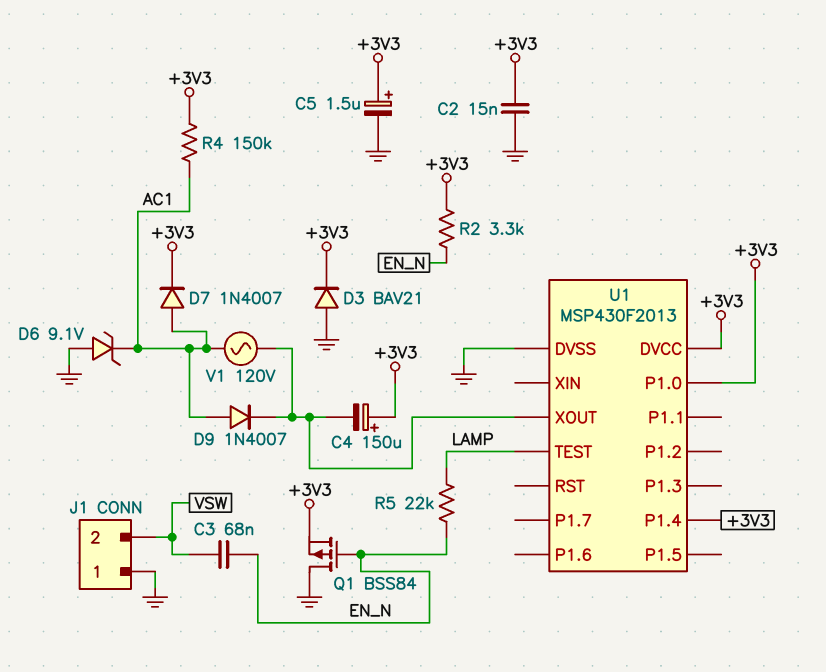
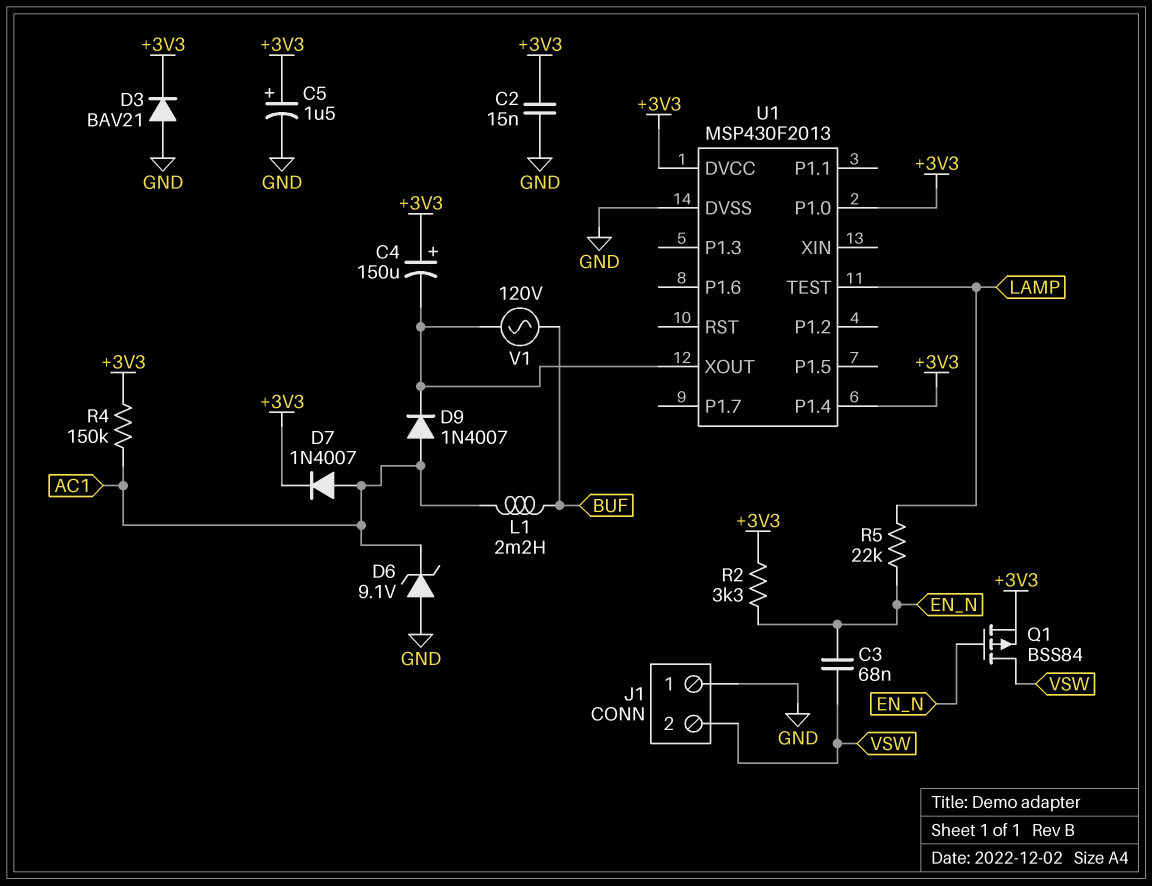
L1: none -> 2.2mH (AC1, BUF)
Q1: PMOS BSS84 (G EN_N, D GND, S +3V3) -> PMOS BSS84 (G EN_N, D VSW, S +3V3)
V1: AC 120V (AC1, U1/XOUT) -> AC 120V (BUF, U1/XOUT)

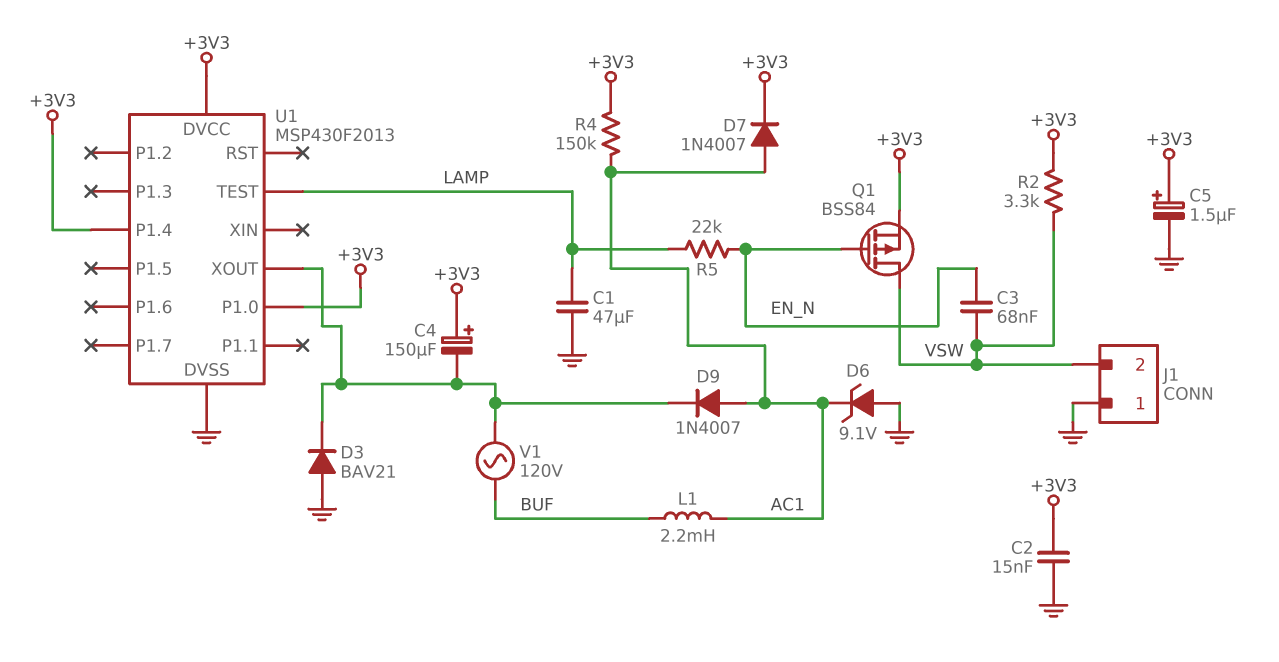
C1: none -> 47uF (GND, LAMP)
D3: diode BAV21 (A GND, K +3V3) -> diode BAV21 (A GND, K U1/XOUT)
R2: 3.3k (+3V3, EN_N) -> 3.3k (+3V3, VSW)

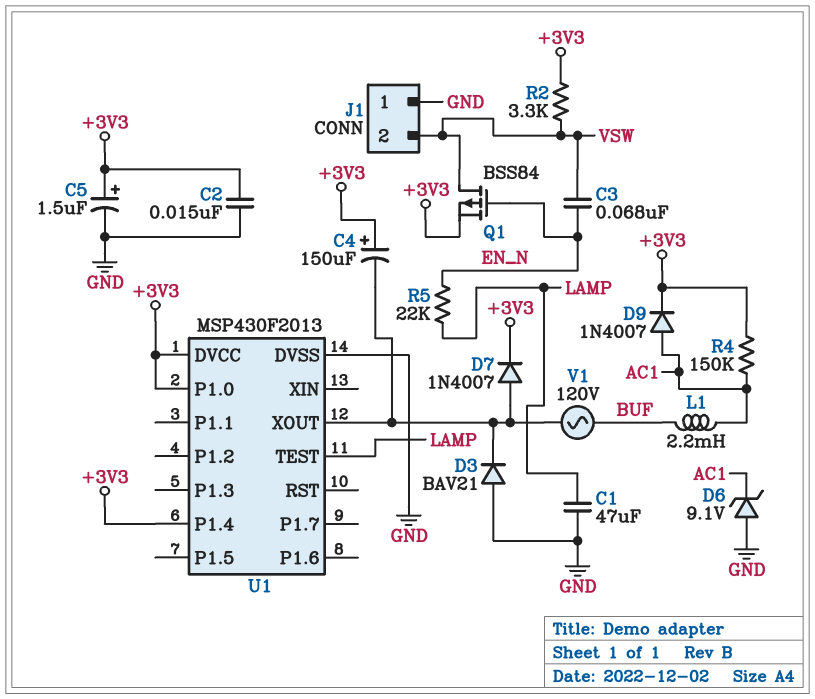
D7: diode 1N4007 (A AC1, K +3V3) -> diode 1N4007 (A U1/XOUT, K +3V3)
D9: diode 1N4007 (A AC1, K U1/XOUT) -> diode 1N4007 (A AC1, K +3V3)

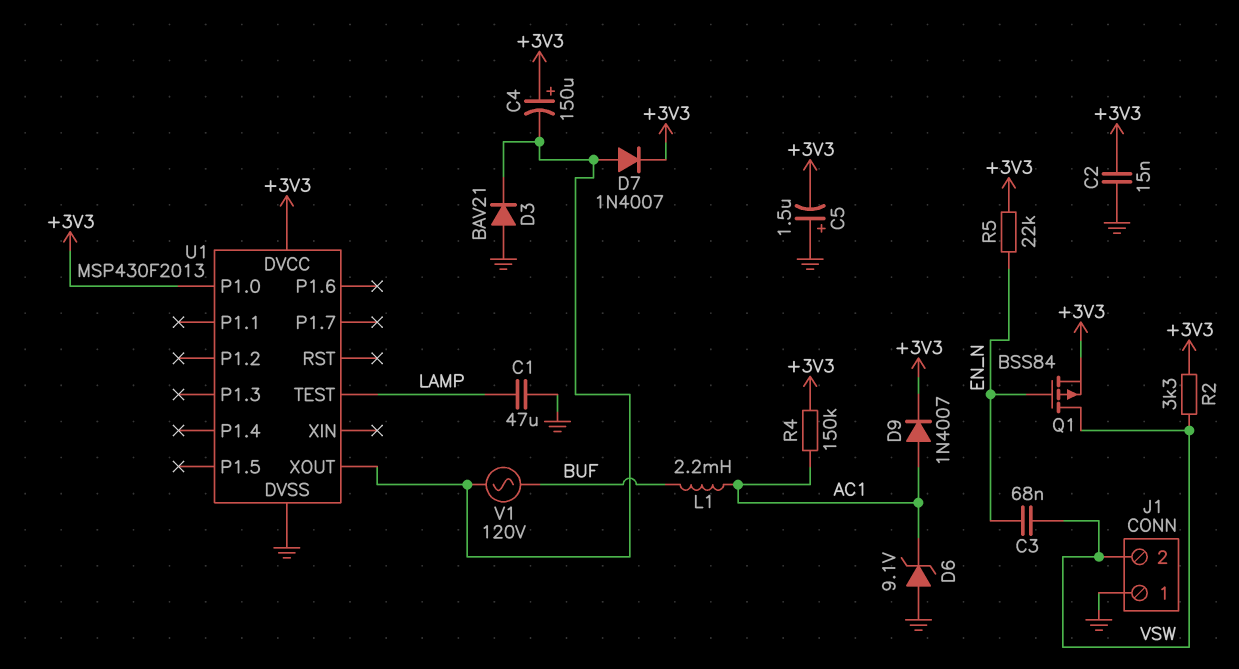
C5: 1.5uF (plus +3V3, minus GND) -> 1.5uF (plus GND, minus +3V3)
R5: 22k (EN_N, LAMP) -> 22k (+3V3, EN_N)
U1 pin P1.4: +3V3 -> none

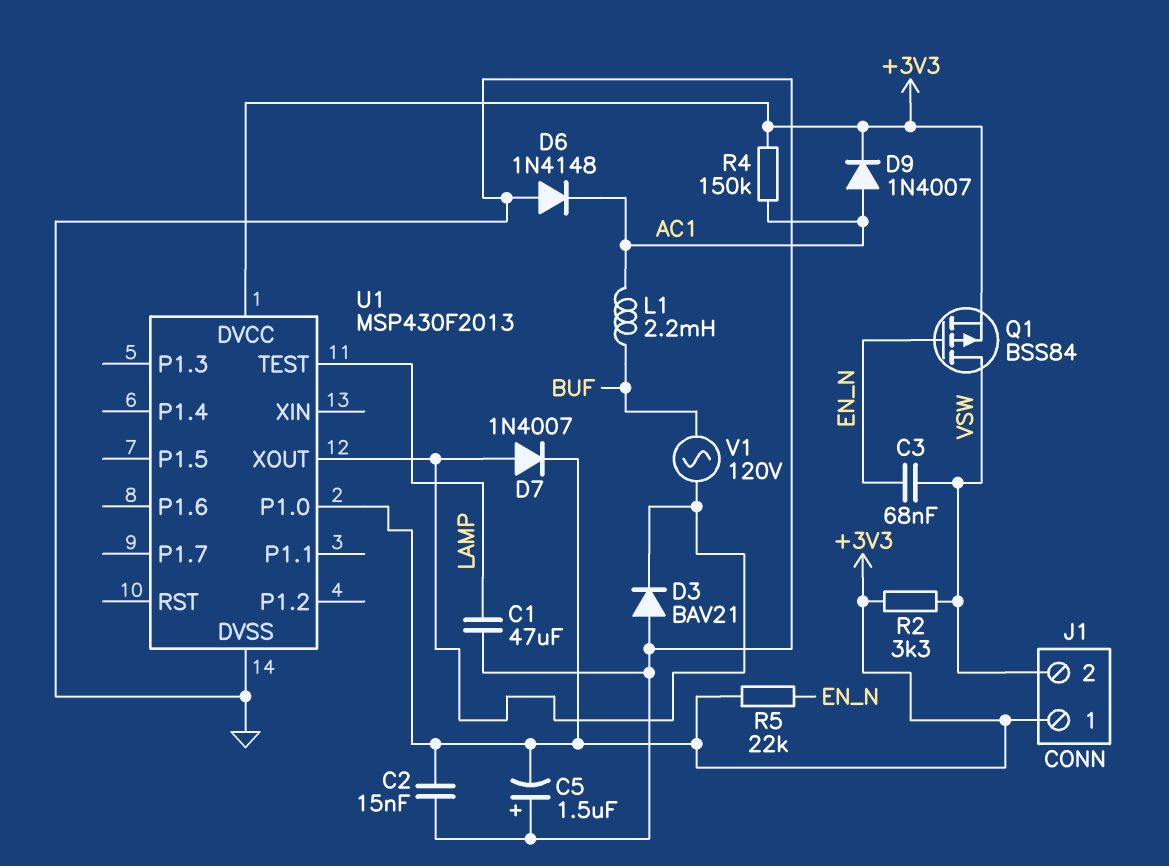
C4: 150uF (plus +3V3, minus U1/XOUT) -> none
D6: zener 9.1V (A GND, K AC1) -> diode 1N4148 (A GND, K AC1)
J1 pin 1: GND -> +3V3

